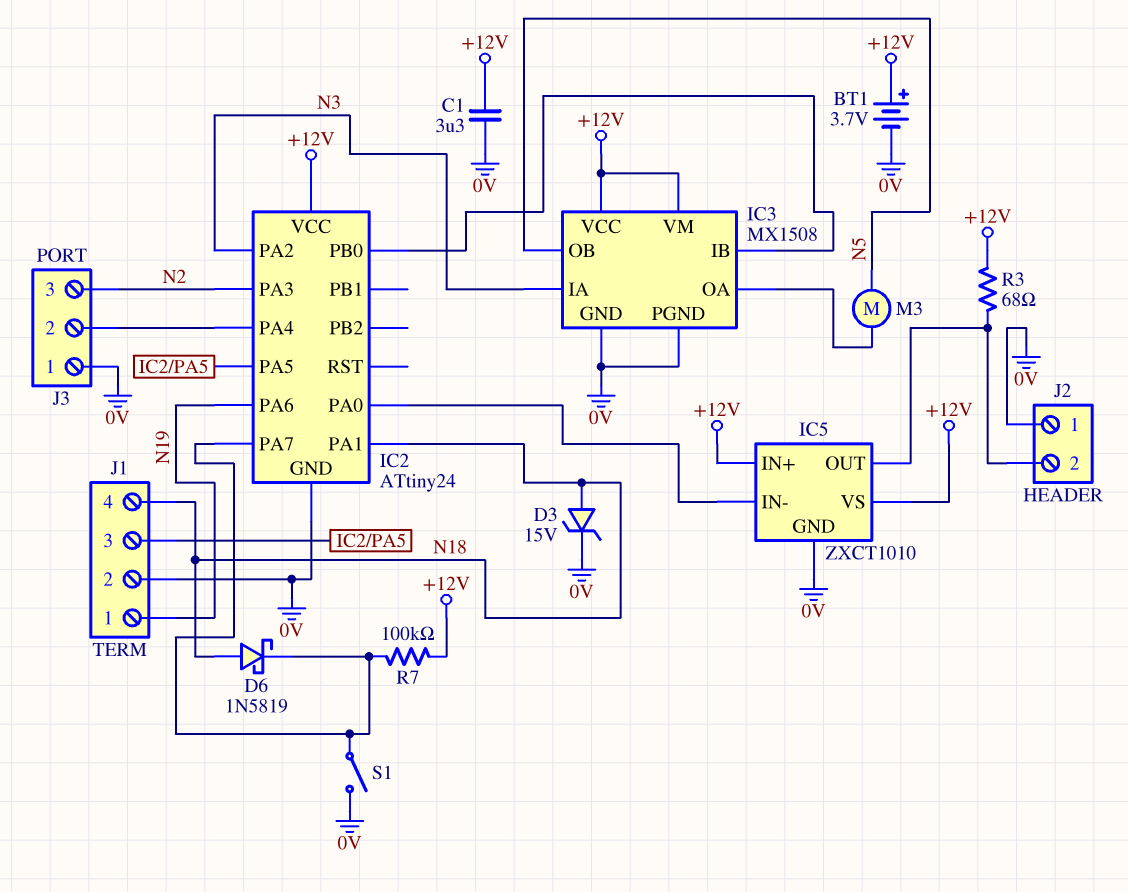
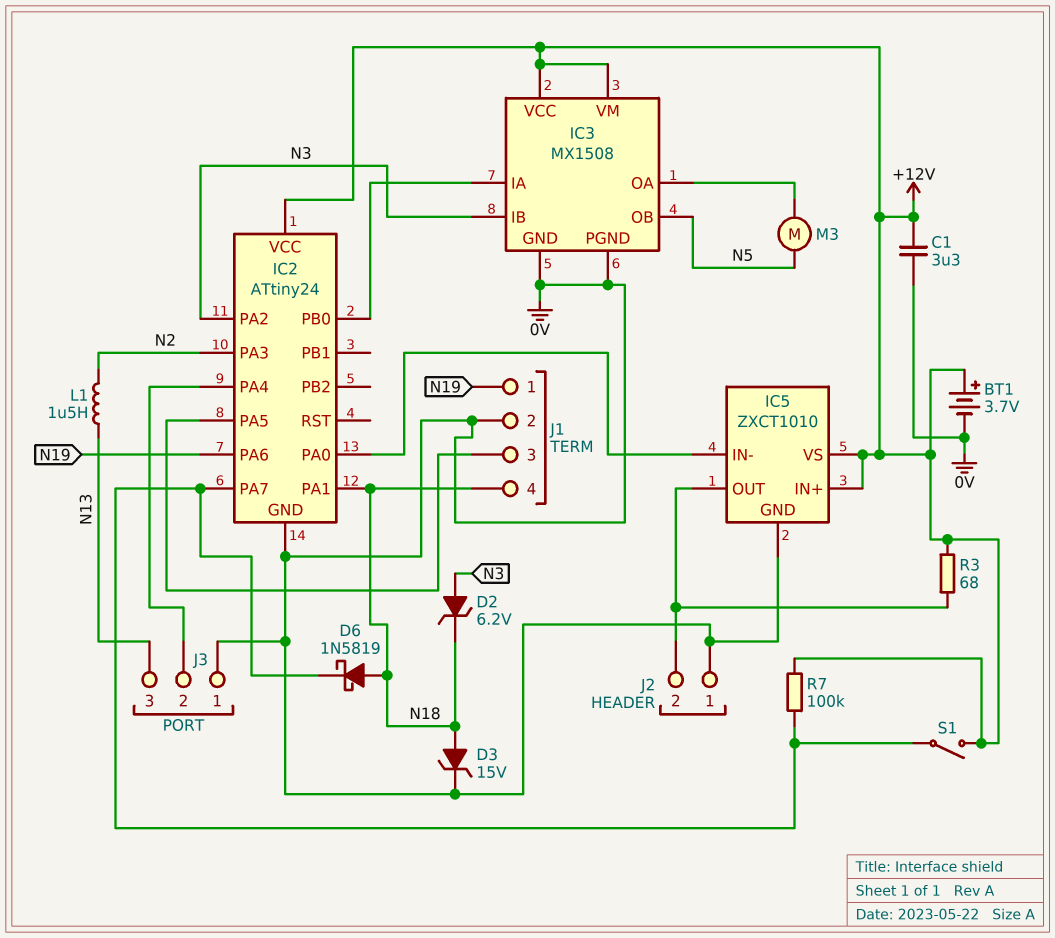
D2: none -> zener 6.2V (A N3, K N18)
IC3 pin IA: N3 -> IC2/PB0
IC3 pin IB: IC2/PB0 -> N3
J3 pin 3: N2 -> N13
L1: none -> 1.5uH (N2, N13)
S1: switch (0V, IC2/PA7) -> switch (+12V, IC2/PA7)

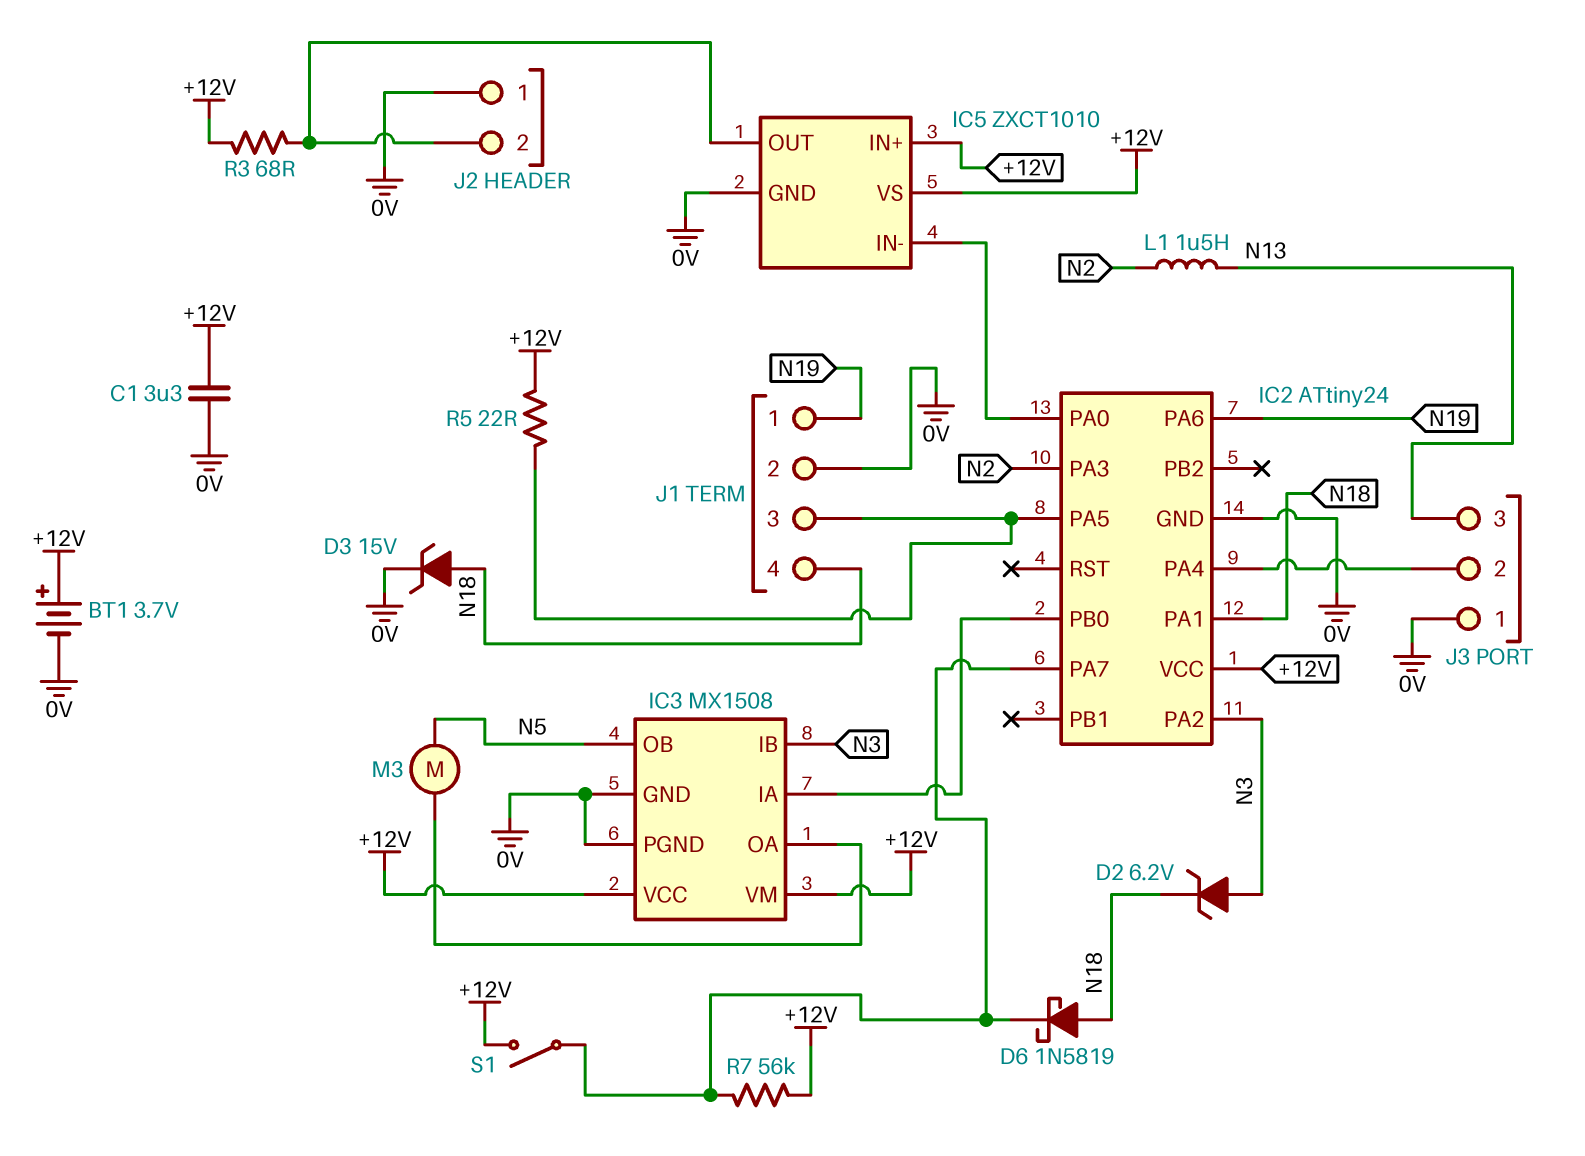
R5: none -> 22 (+12V, IC2/PA5)
R7: 100k (+12V, IC2/PA7) -> 56k (+12V, IC2/PA7)

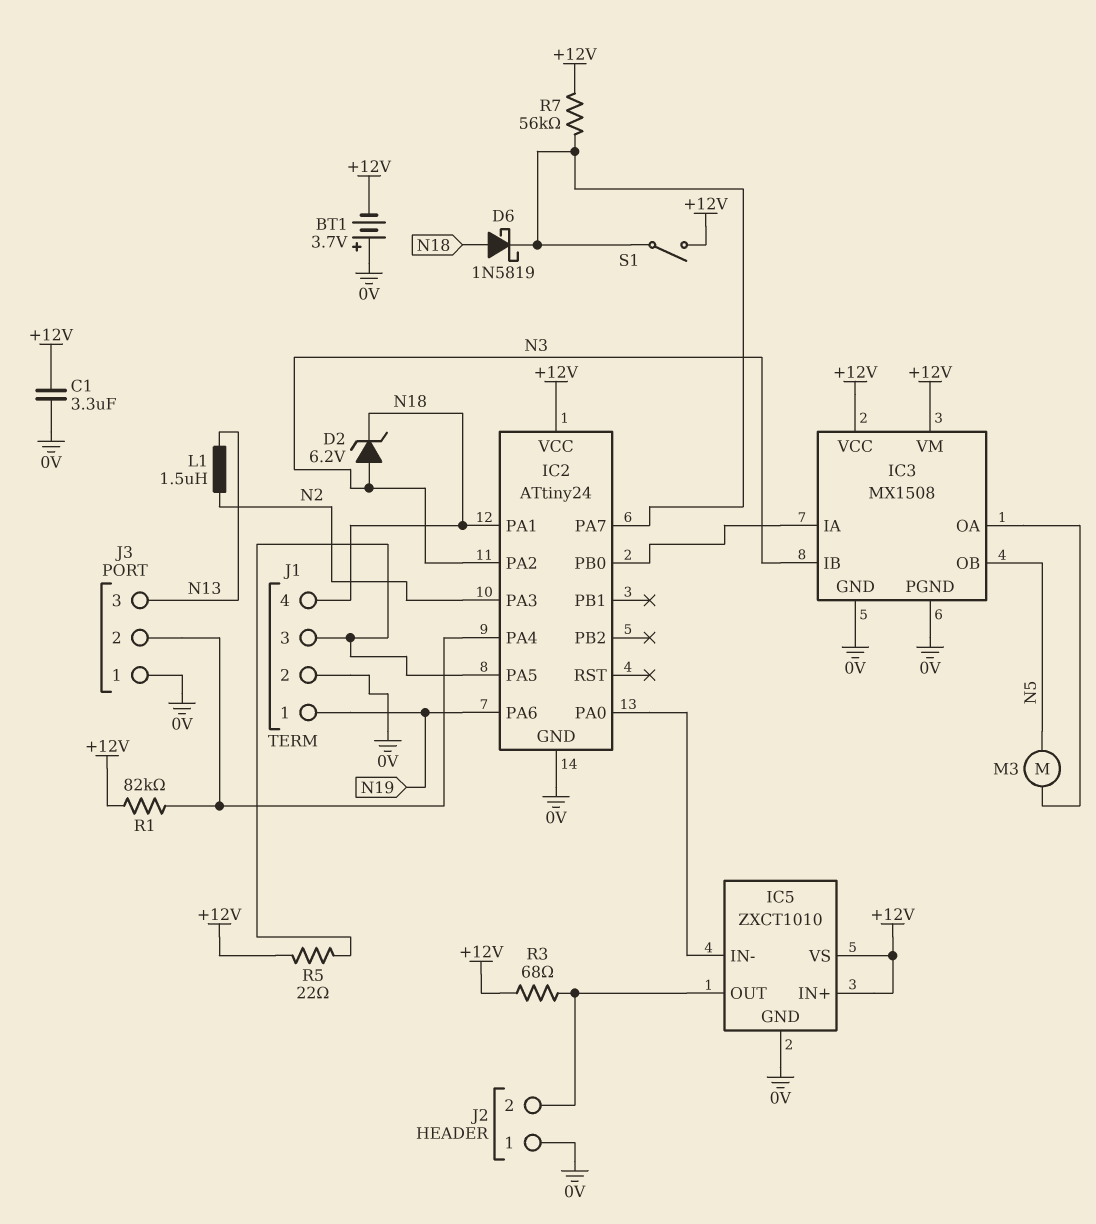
BT1: 3.7V (plus +12V, minus 0V) -> 3.7V (plus 0V, minus +12V)
D3: zener 15V (A N18, K 0V) -> none
R1: none -> 82k (+12V, IC2/PA4)

